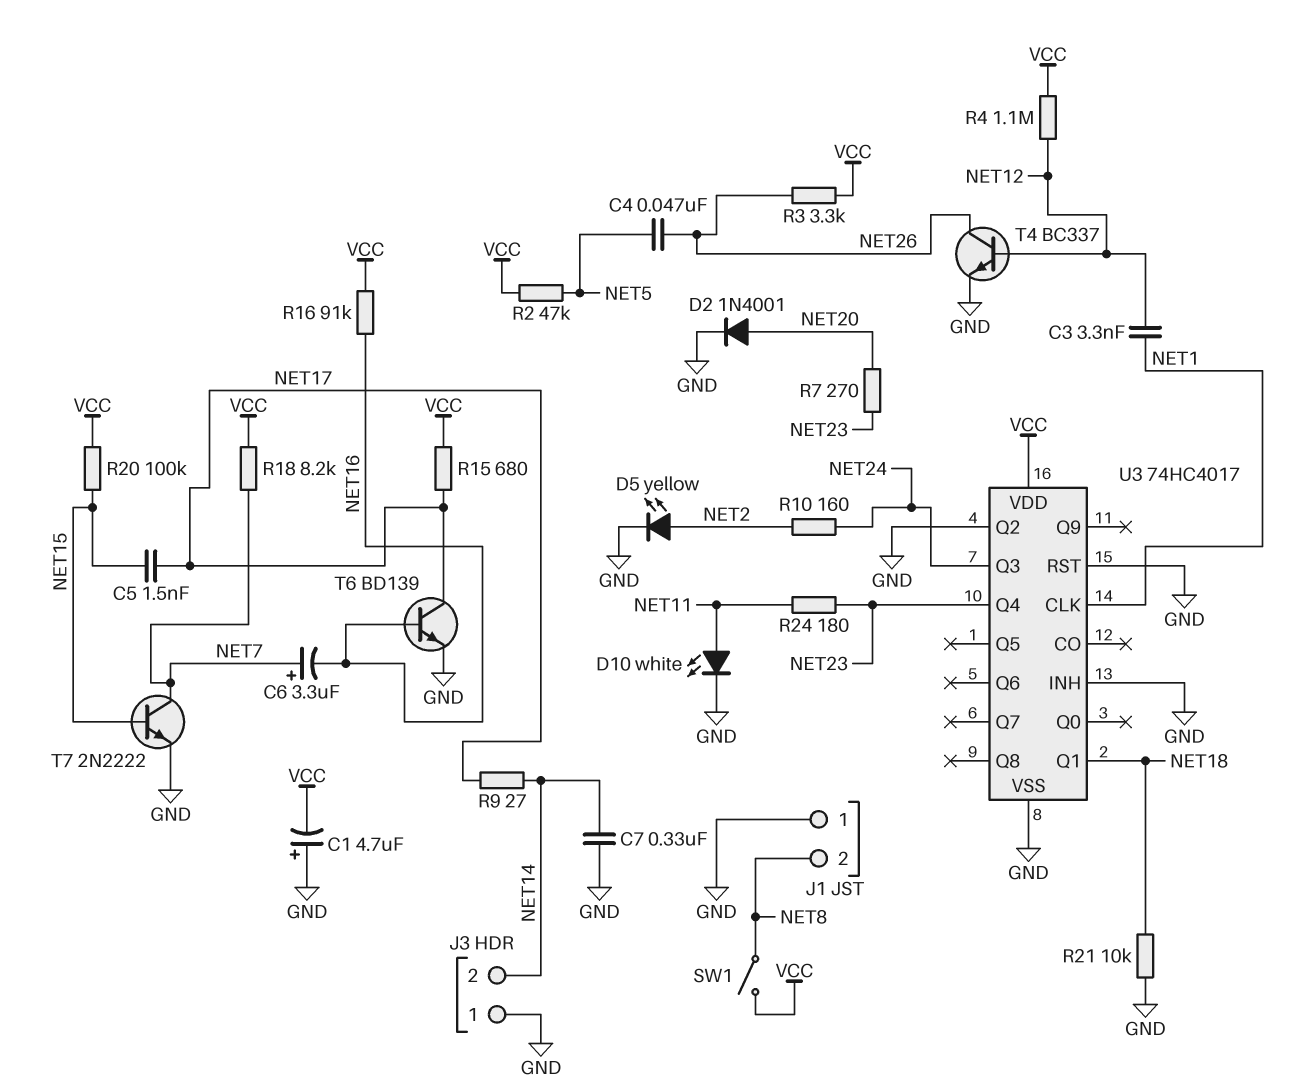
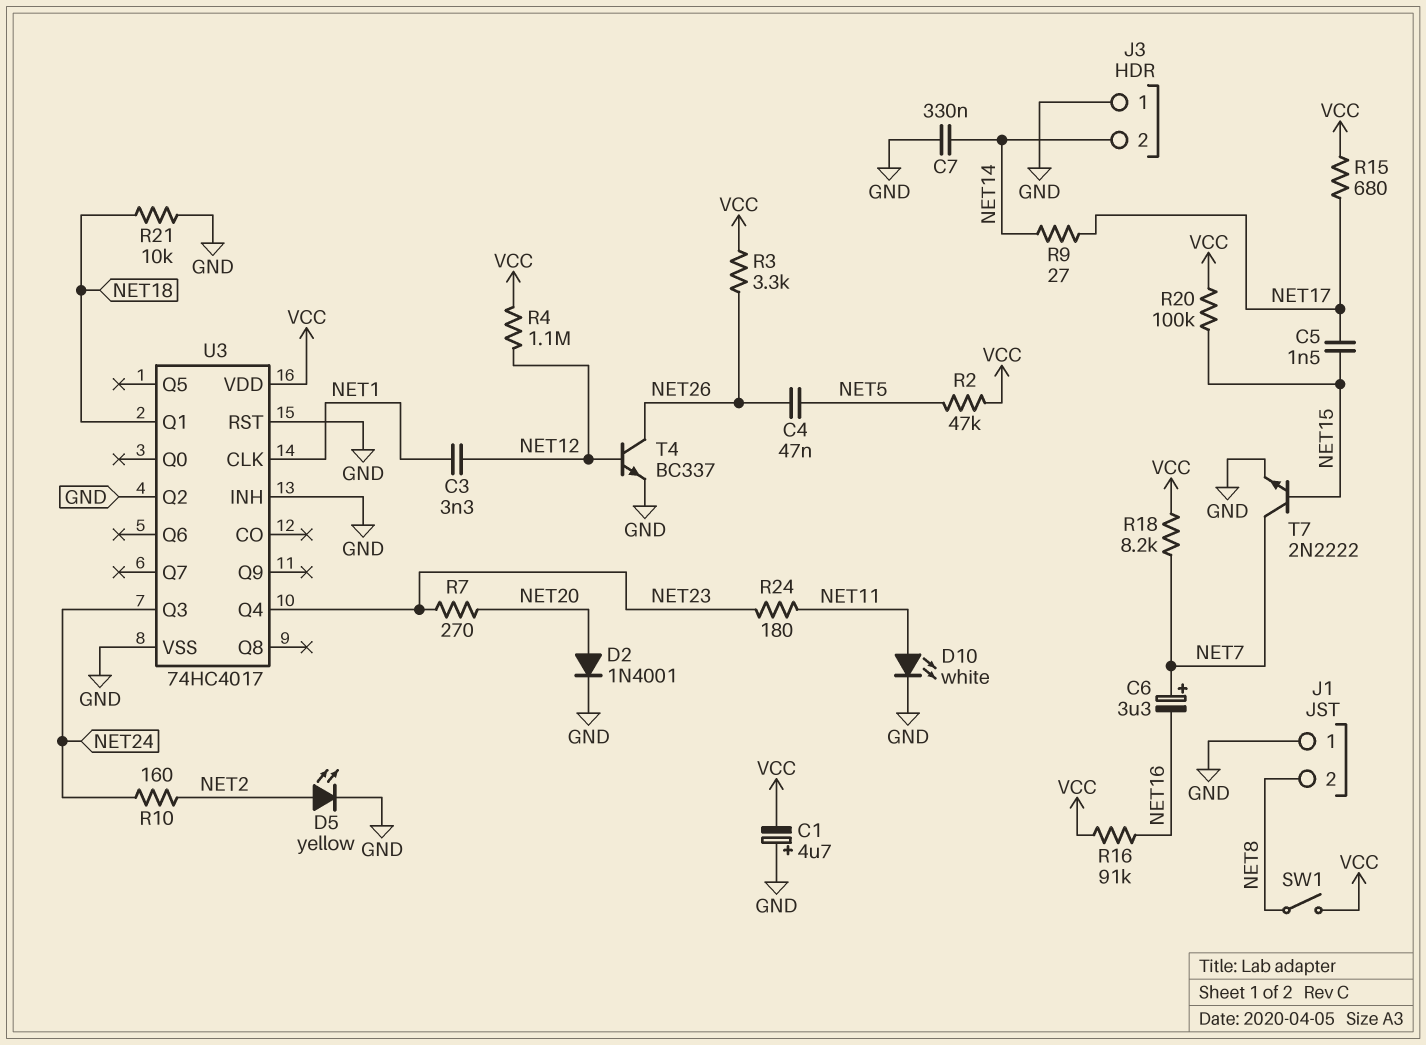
T6: NPN BD139 (B NET16, C NET17, E GND) -> none

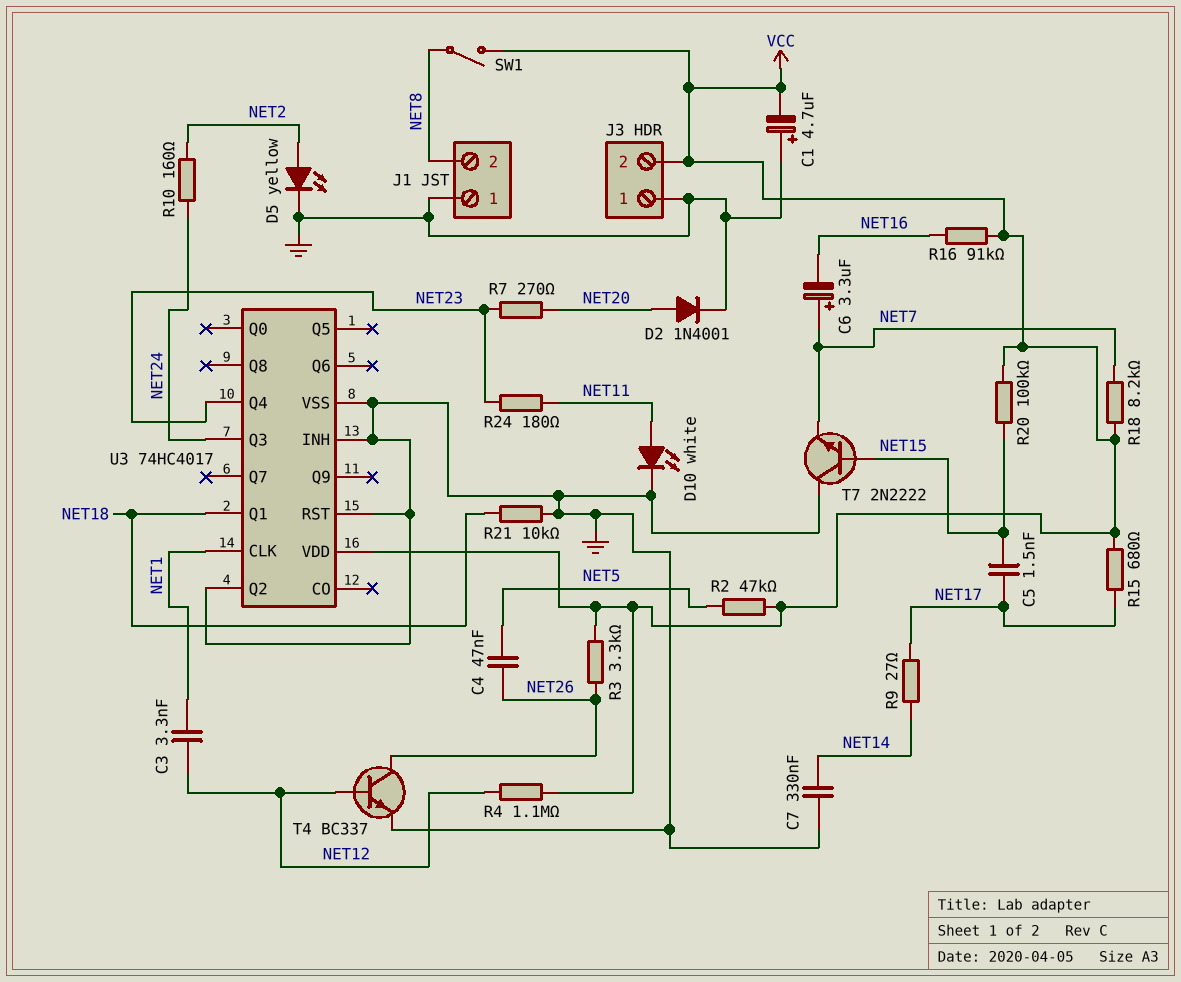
J3 pin 2: NET14 -> VCC
T7: NPN 2N2222 (B NET15, C NET7, E GND) -> NPN 2N2222 (B NET15, C GND, E NET7)

